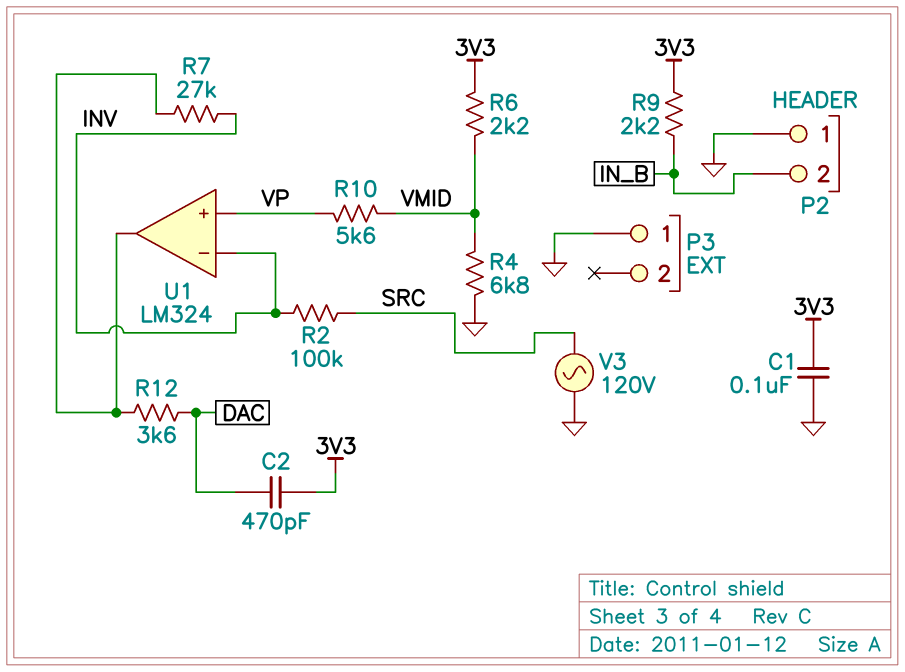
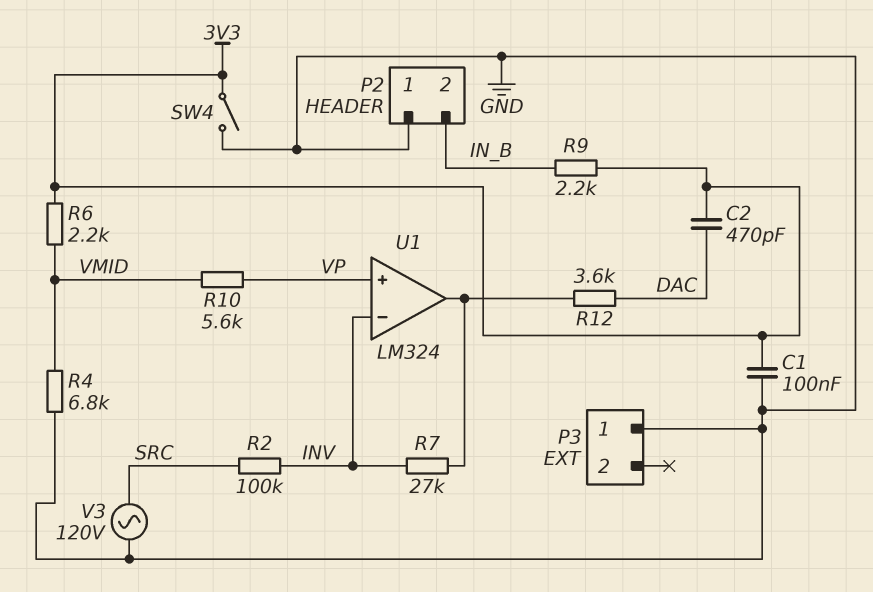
SW4: none -> switch (3V3, GND)

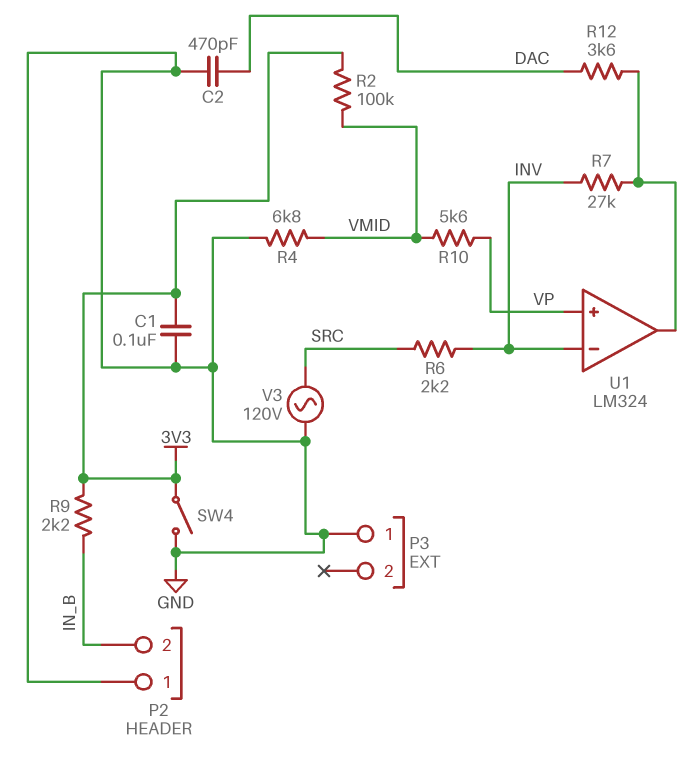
C2: 470pF (3V3, DAC) -> 470pF (DAC, GND)
R2: 100k (INV, SRC) -> 100k (3V3, VMID)
R6: 2.2k (3V3, VMID) -> 2.2k (INV, SRC)

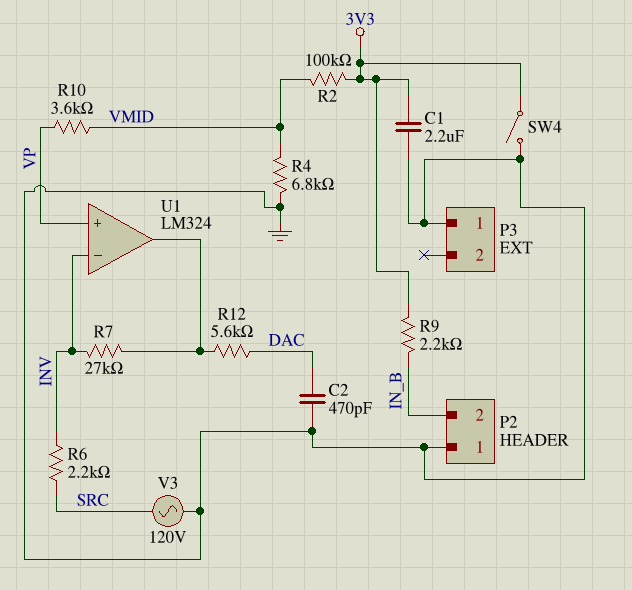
C1: 100nF (3V3, GND) -> 2.2uF (3V3, GND)
R10: 5.6k (VMID, VP) -> 3.6k (VMID, VP)
R12: 3.6k (DAC, U1/out) -> 5.6k (DAC, U1/out)

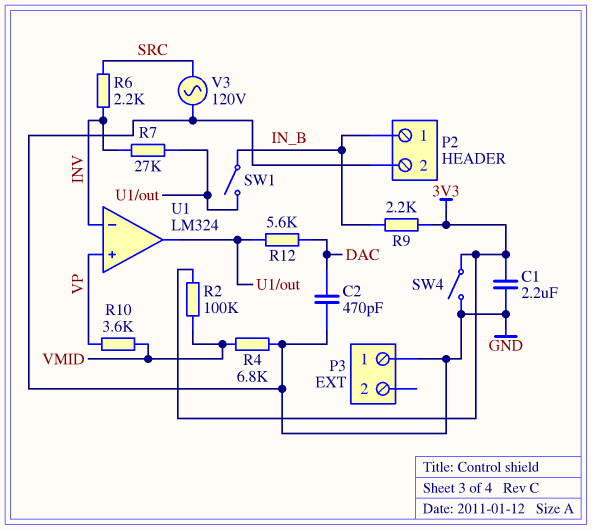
P2 pin 1: GND -> IN_B
P2 pin 2: IN_B -> GND
SW1: none -> switch (IN_B, U1/out)

